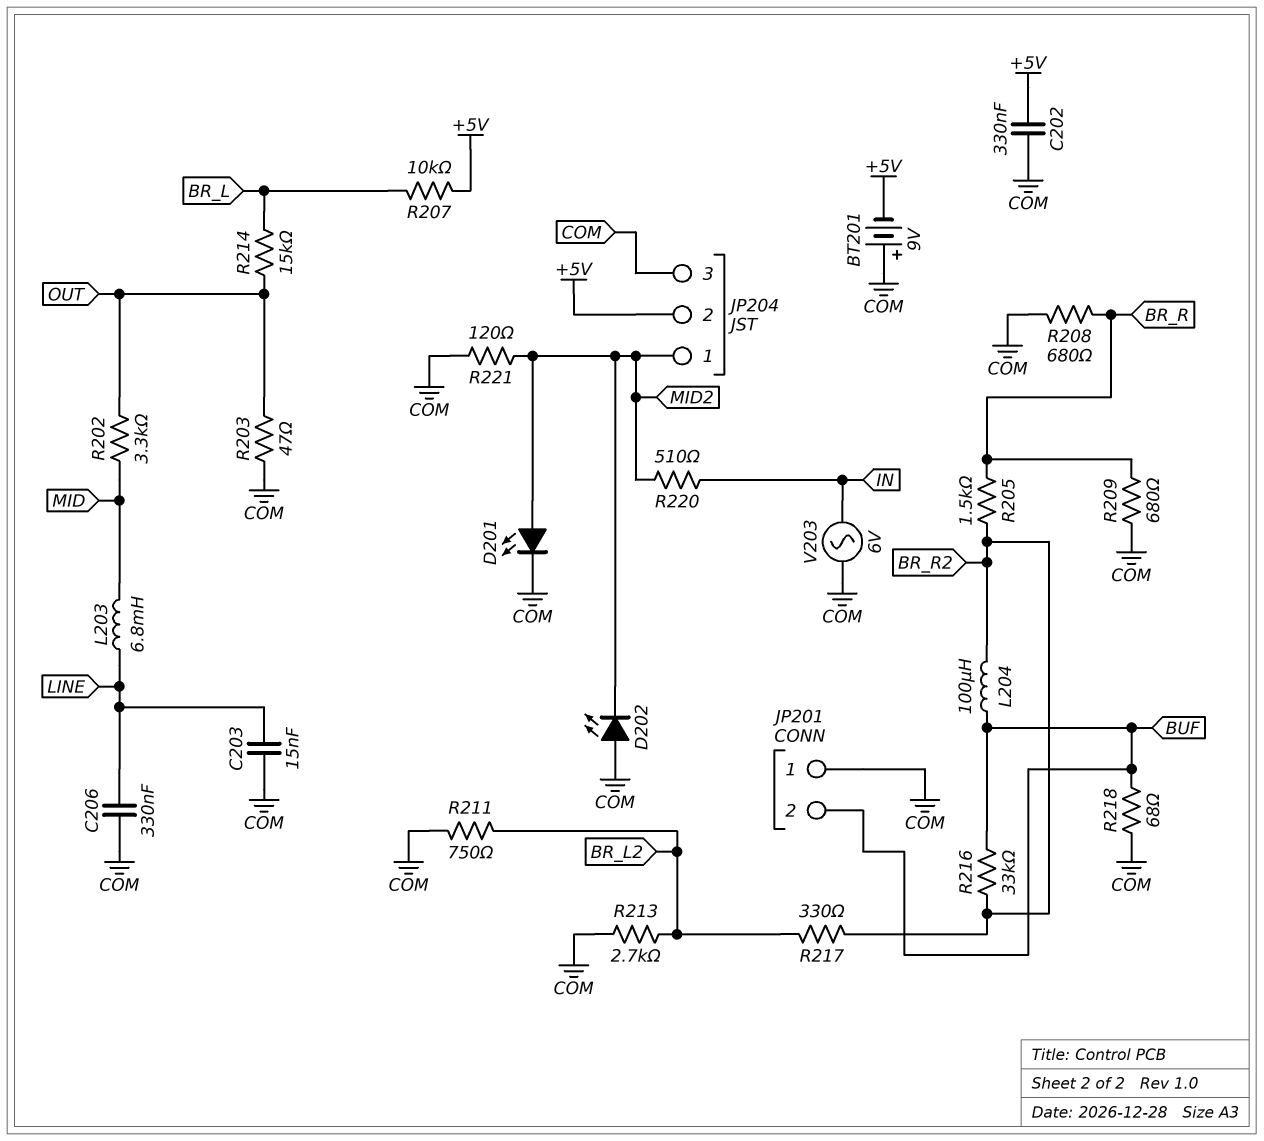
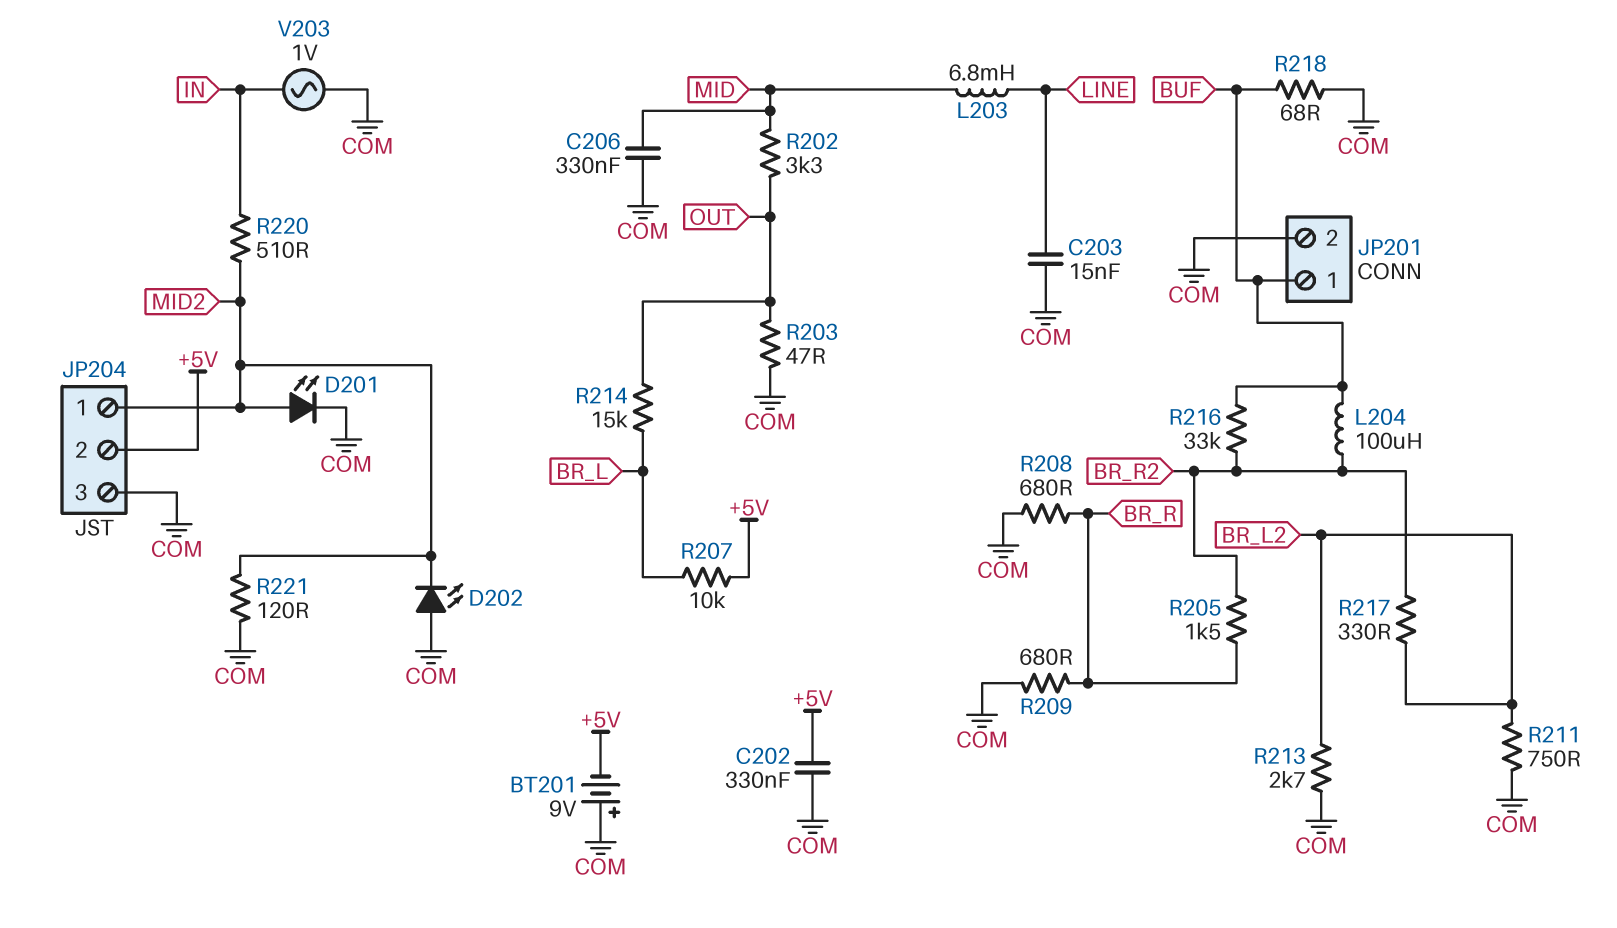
C206: 330nF (COM, LINE) -> 330nF (COM, MID)
JP201 pin 1: COM -> BUF
JP201 pin 2: BUF -> COM
V203: AC 6V (COM, IN) -> AC 1V (COM, IN)

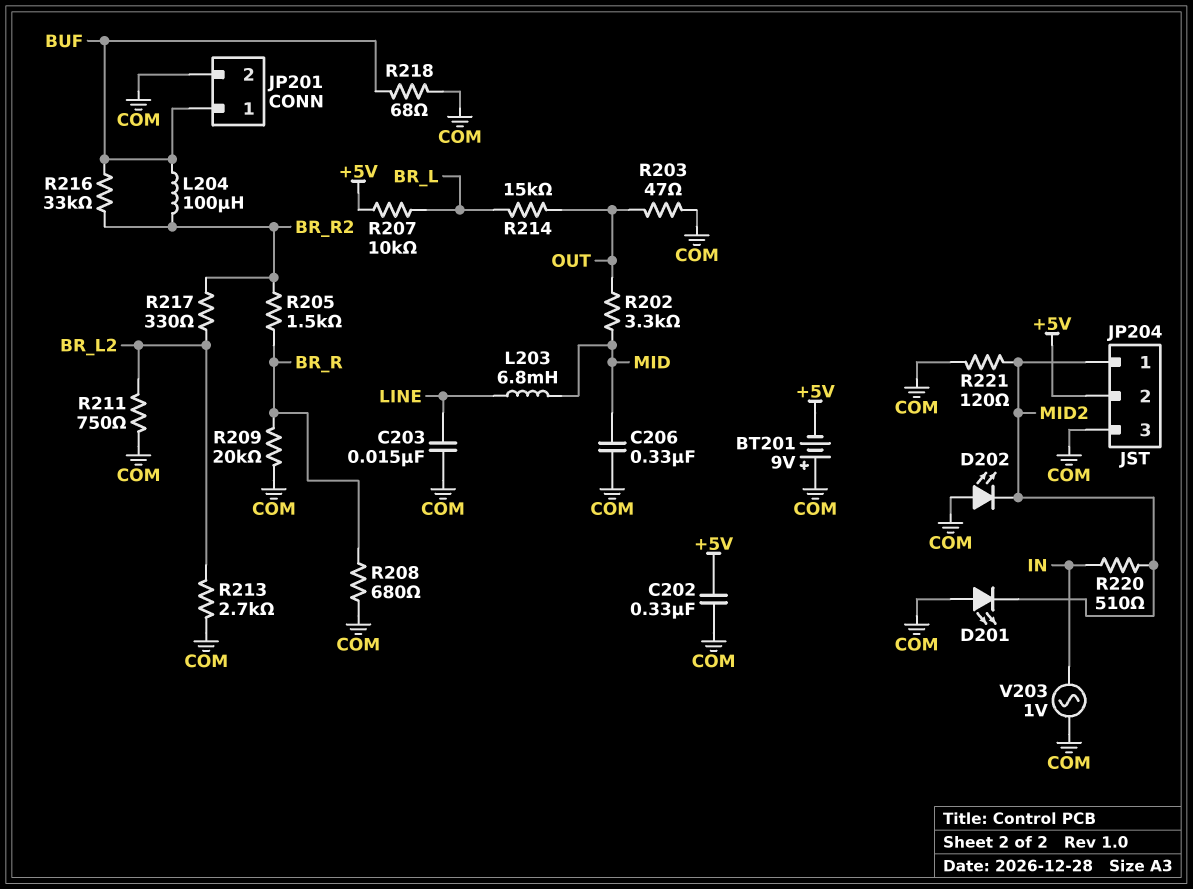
D201: LED (A MID2, K COM) -> LED (A COM, K MID2)
R209: 680 (BR_R, COM) -> 20k (BR_R, COM)

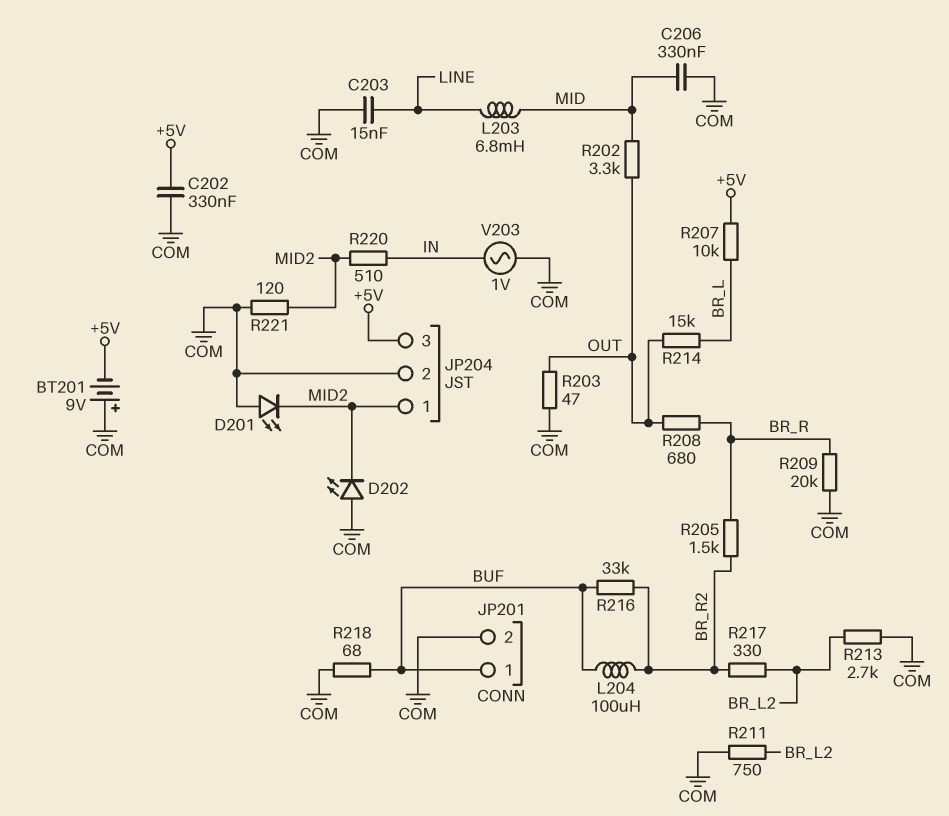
JP204 pin 2: +5V -> COM
JP204 pin 3: COM -> +5V
R208: 680 (BR_R, COM) -> 680 (BR_R, OUT)

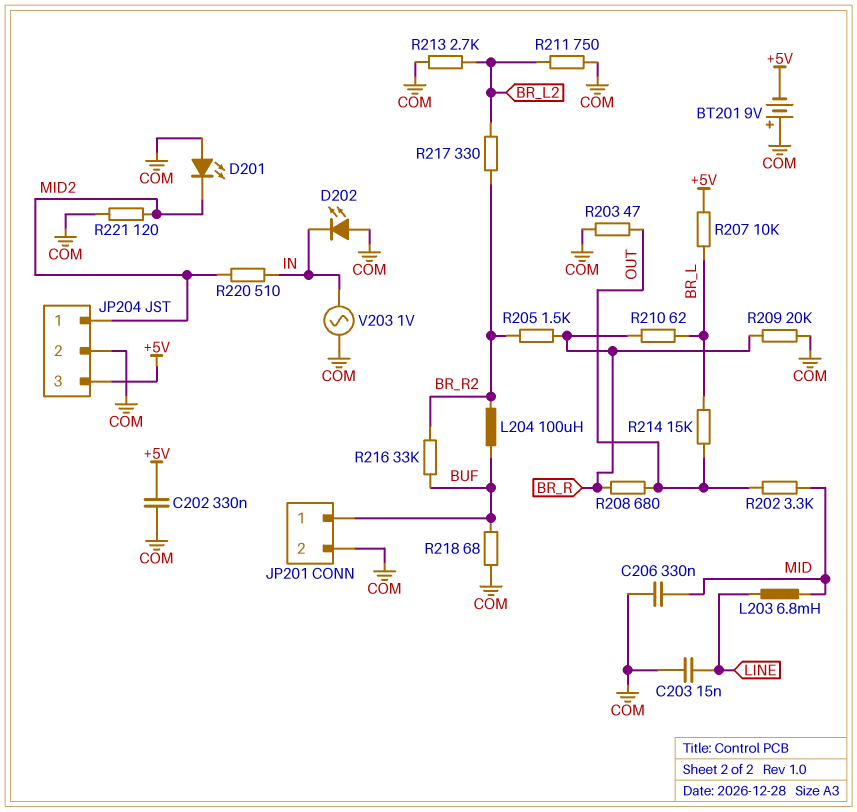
D202: LED (A COM, K MID2) -> LED (A COM, K IN)
R210: none -> 62 (BR_L, BR_R)

